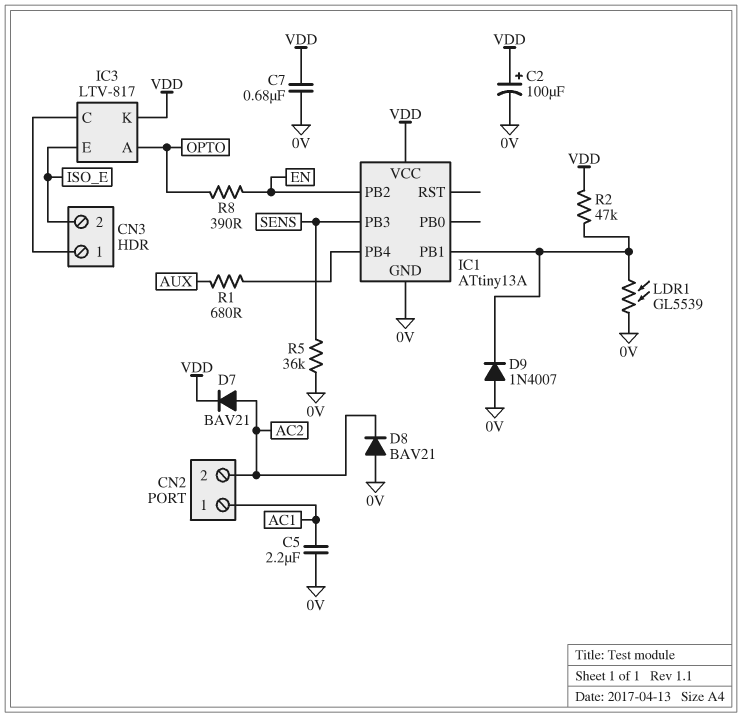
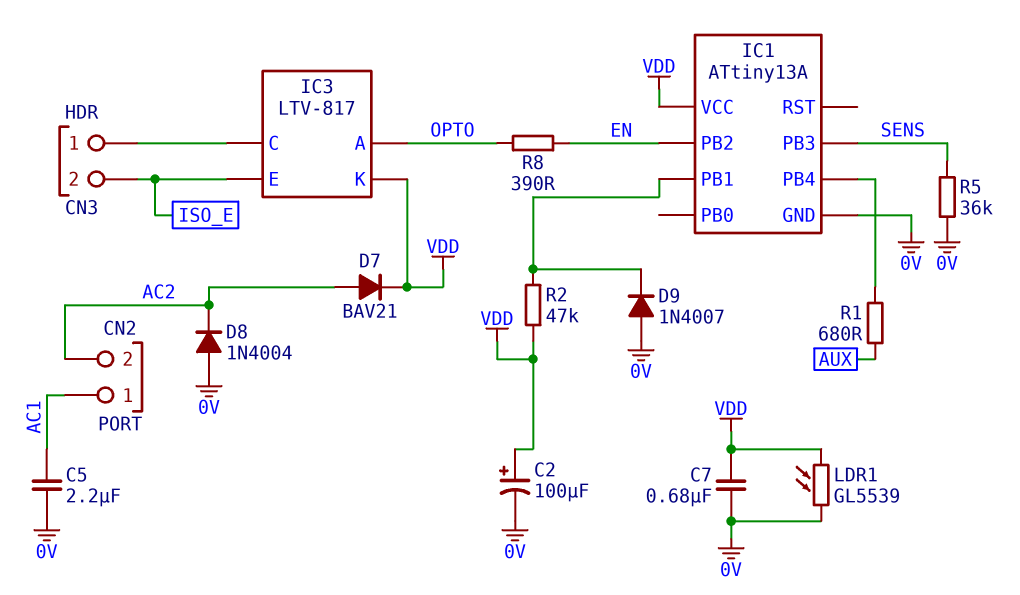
D8: diode BAV21 (A 0V, K AC2) -> diode 1N4004 (A 0V, K AC2)
LDR1: GL5539 (0V, IC1/PB1) -> GL5539 (0V, VDD)

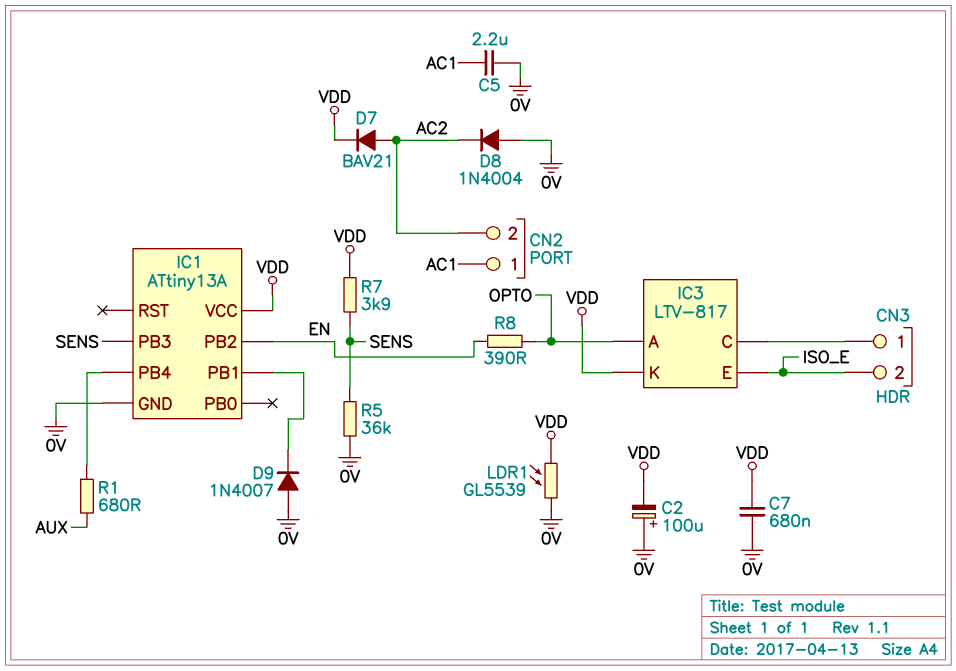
C2: 100uF (plus VDD, minus 0V) -> 100uF (plus 0V, minus VDD)
R2: 47k (IC1/PB1, VDD) -> none
R7: none -> 3.9k (SENS, VDD)

